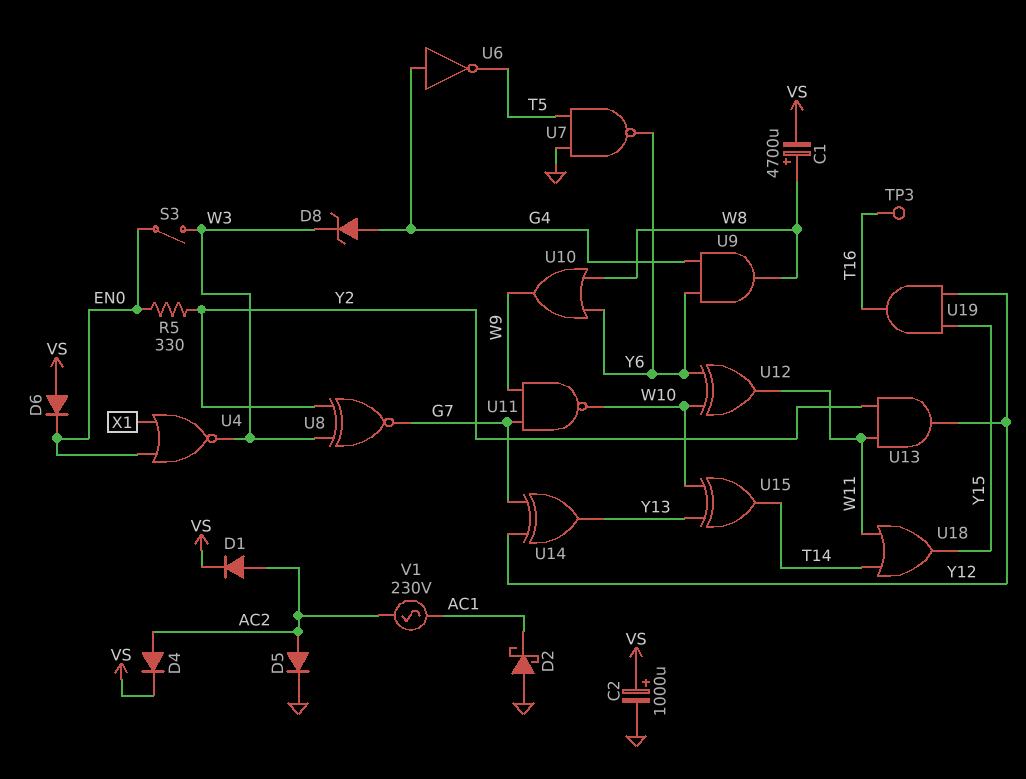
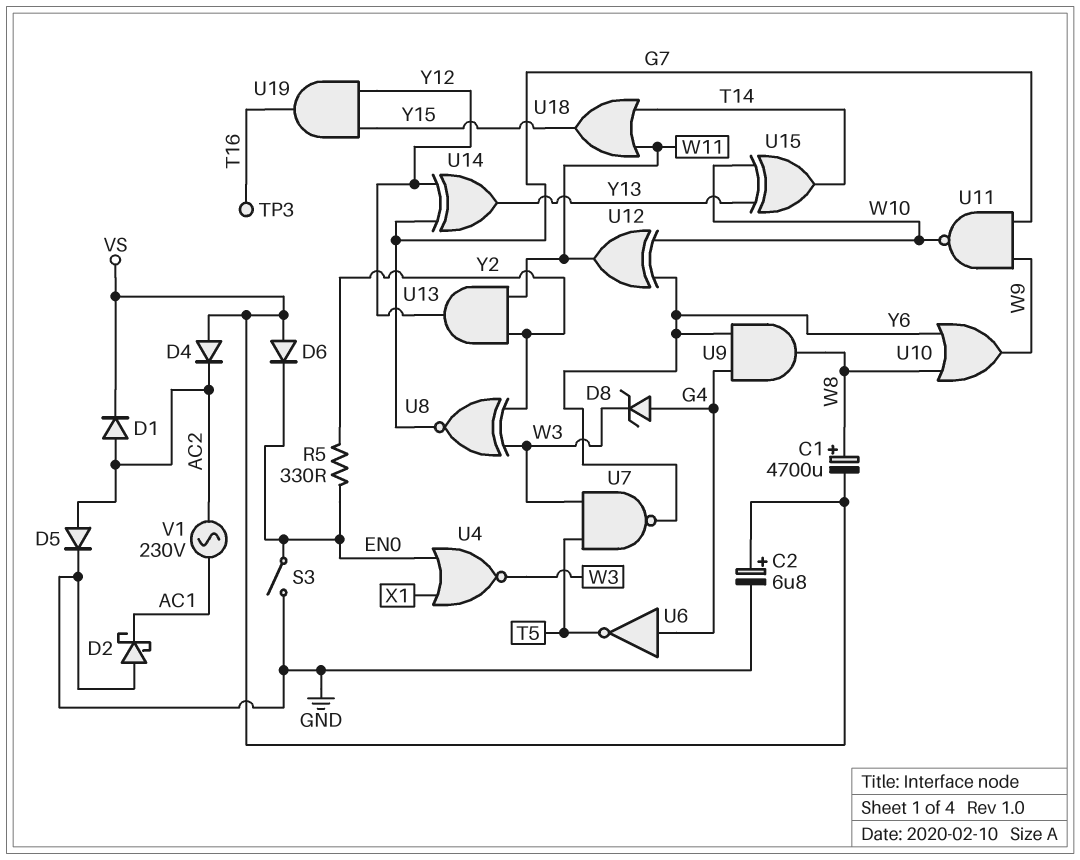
C2: 1000uF (plus VS, minus GND) -> 6.8uF (plus VS, minus GND)
D4: diode (A AC2, K VS) -> diode (A VS, K AC2)
S3: switch (EN0, W3) -> switch (EN0, GND)
U7: NAND (in GND, in T5, out Y6) -> NAND (in T5, in W3, out Y6)

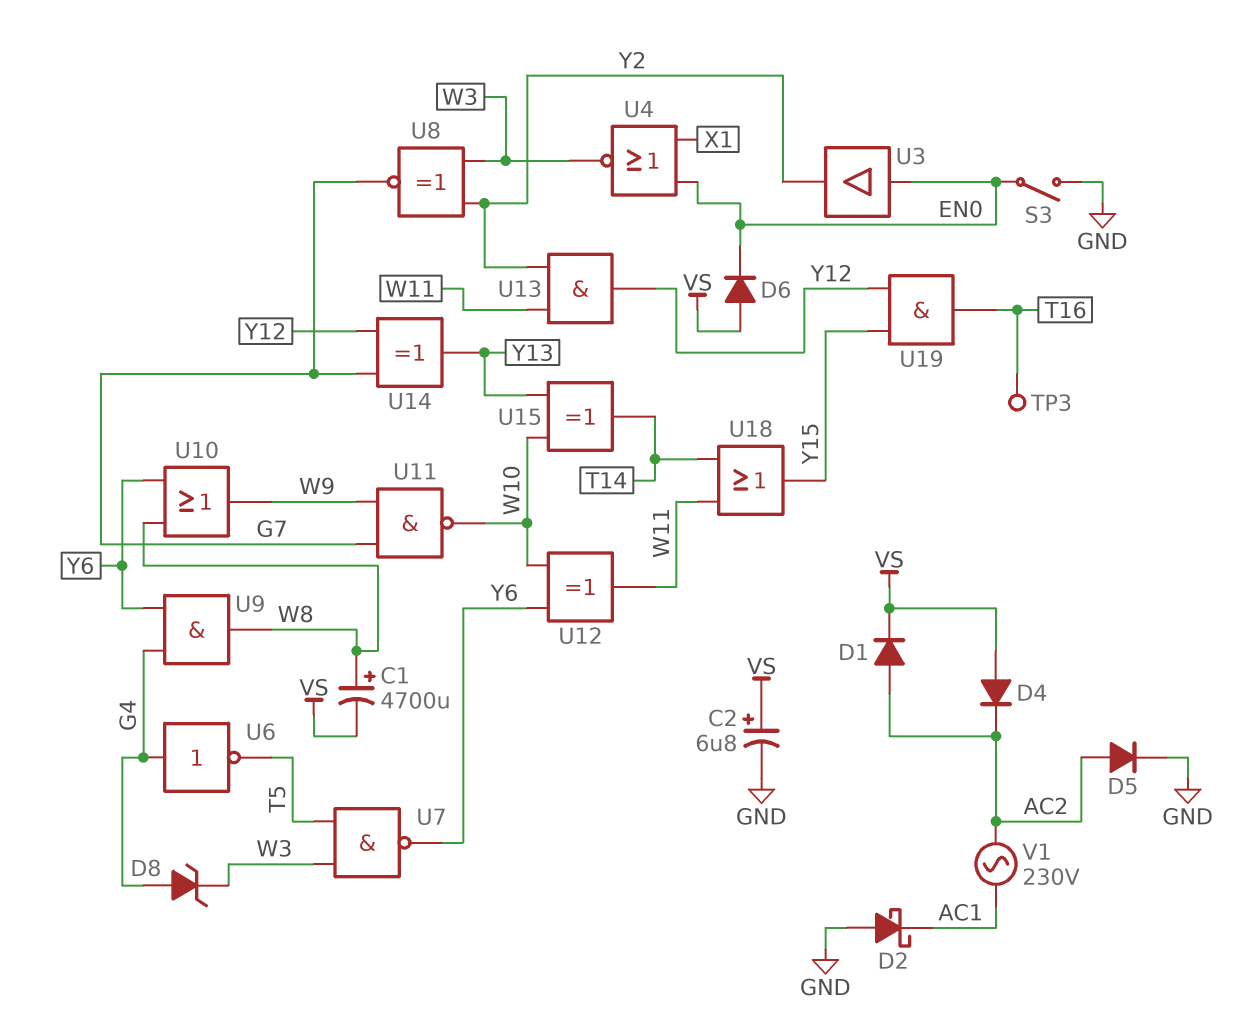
R5: 330 (EN0, Y2) -> none
U3: none -> buffer (in EN0, out Y2)

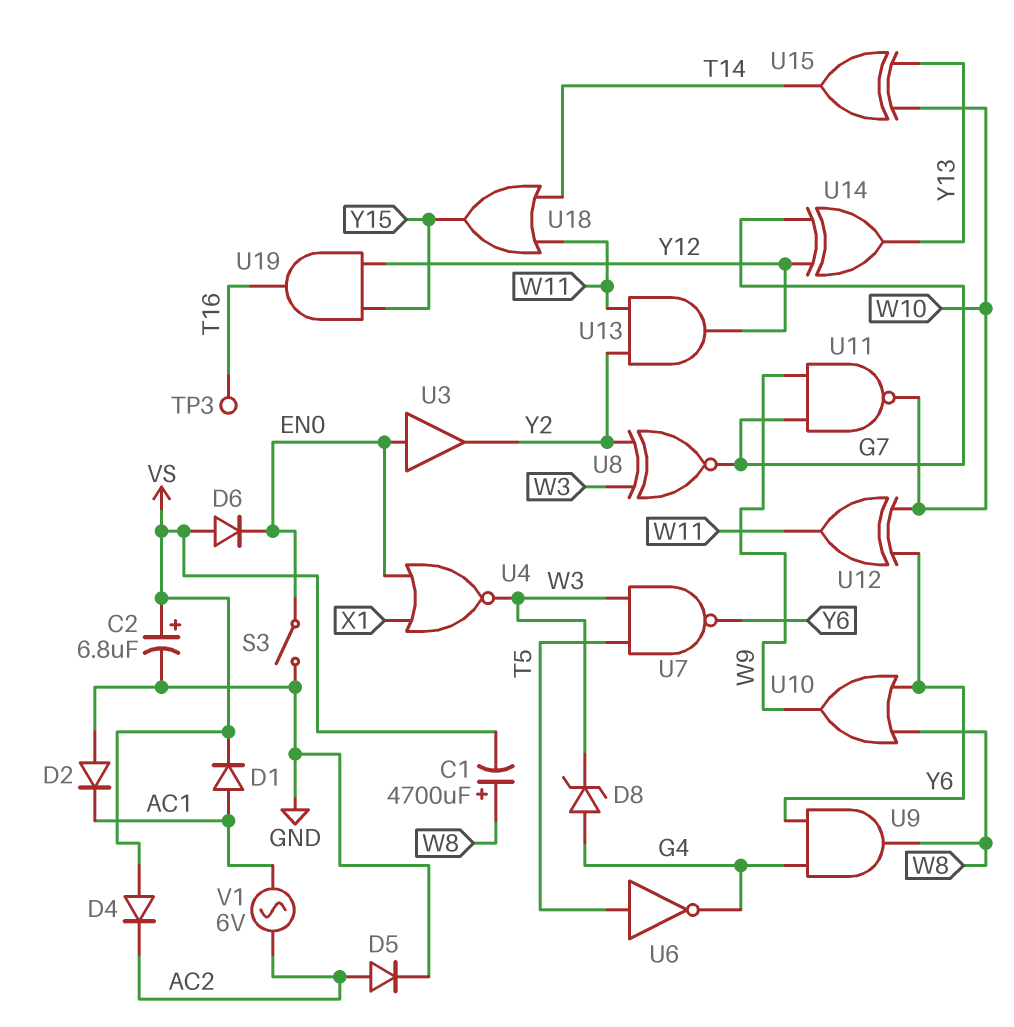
D1: diode (A AC2, K VS) -> diode (A AC1, K VS)
D2: schottky (A GND, K AC1) -> diode (A GND, K AC1)
U6: NOT (in G4, out T5) -> NOT (in T5, out G4)
V1: AC 230V (AC1, AC2) -> AC 6V (AC1, AC2)

